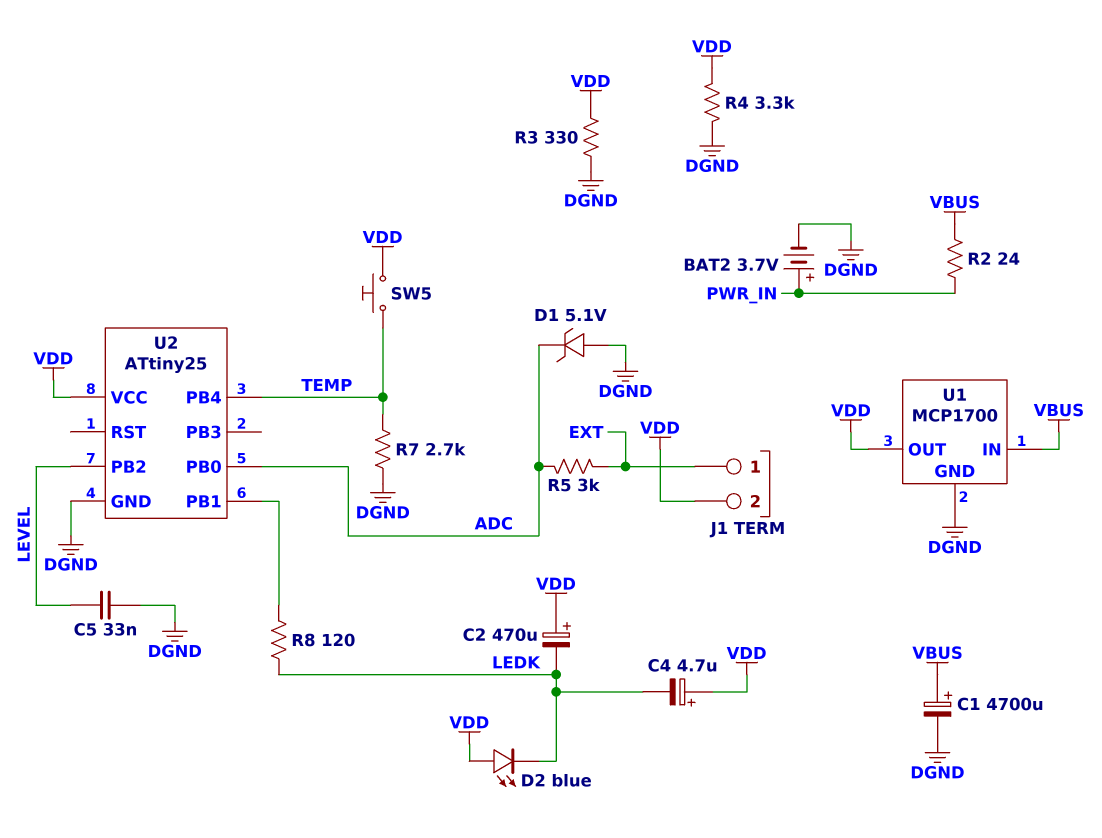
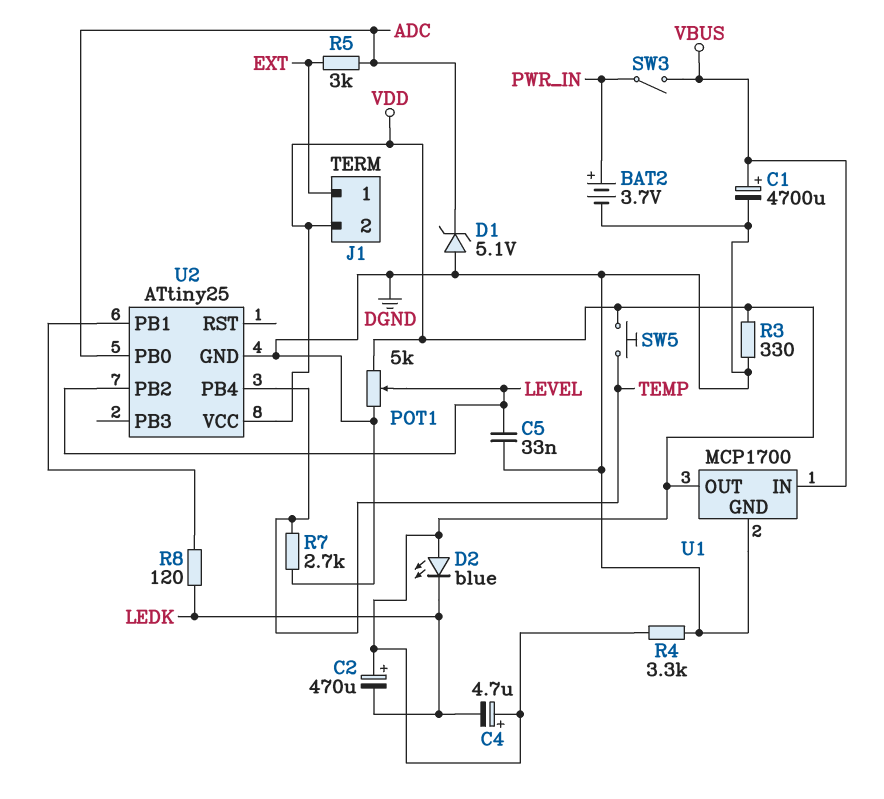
POT1: none -> 5k (DGND, VDD, wiper LEVEL)
R2: 24 (PWR_IN, VBUS) -> none
SW3: none -> switch (PWR_IN, VBUS)

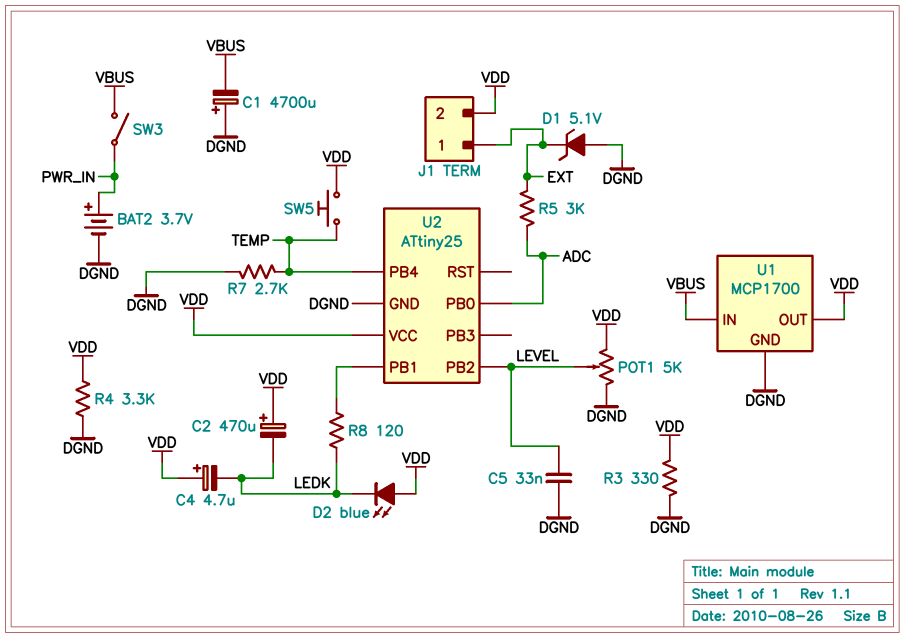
C1: 4700uF (plus VBUS, minus DGND) -> 4700uF (plus DGND, minus VBUS)
D1: zener 5.1V (A DGND, K ADC) -> zener 5.1V (A DGND, K EXT)

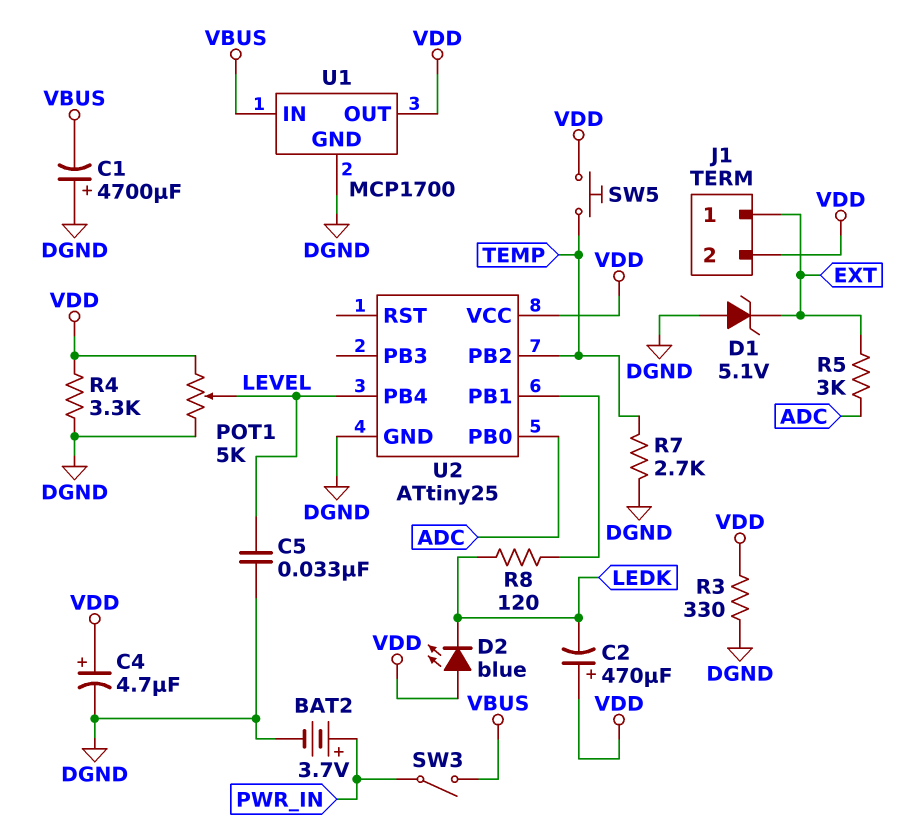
C4: 4.7uF (plus VDD, minus LEDK) -> 4.7uF (plus VDD, minus DGND)
U2 pin PB2: LEVEL -> TEMP
U2 pin PB4: TEMP -> LEVEL

